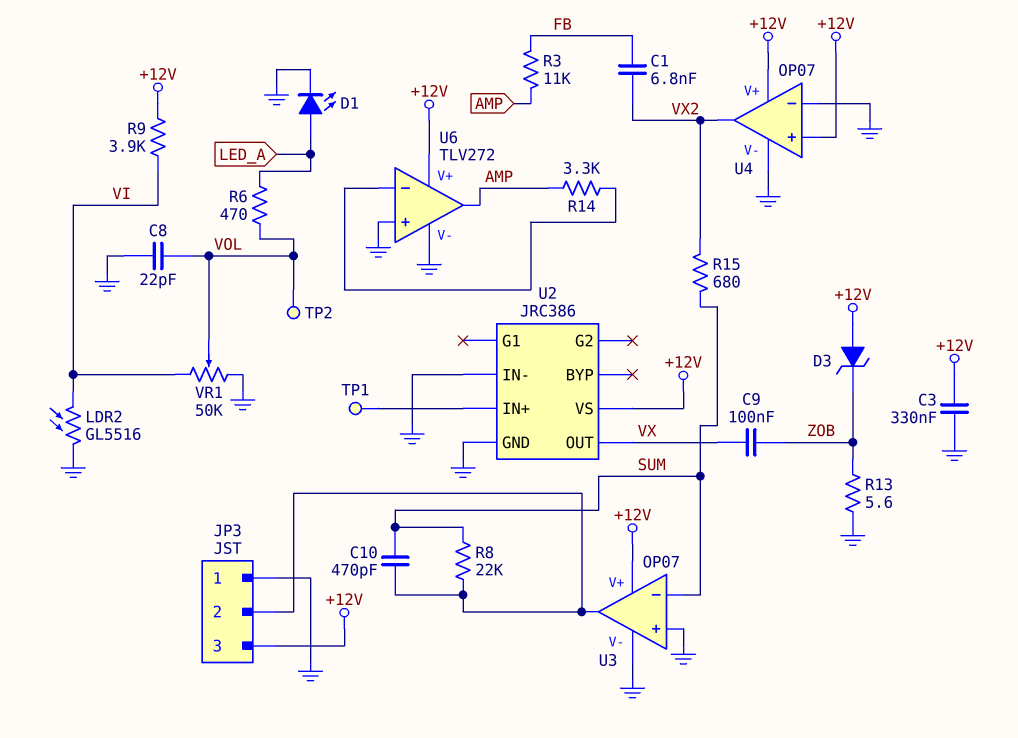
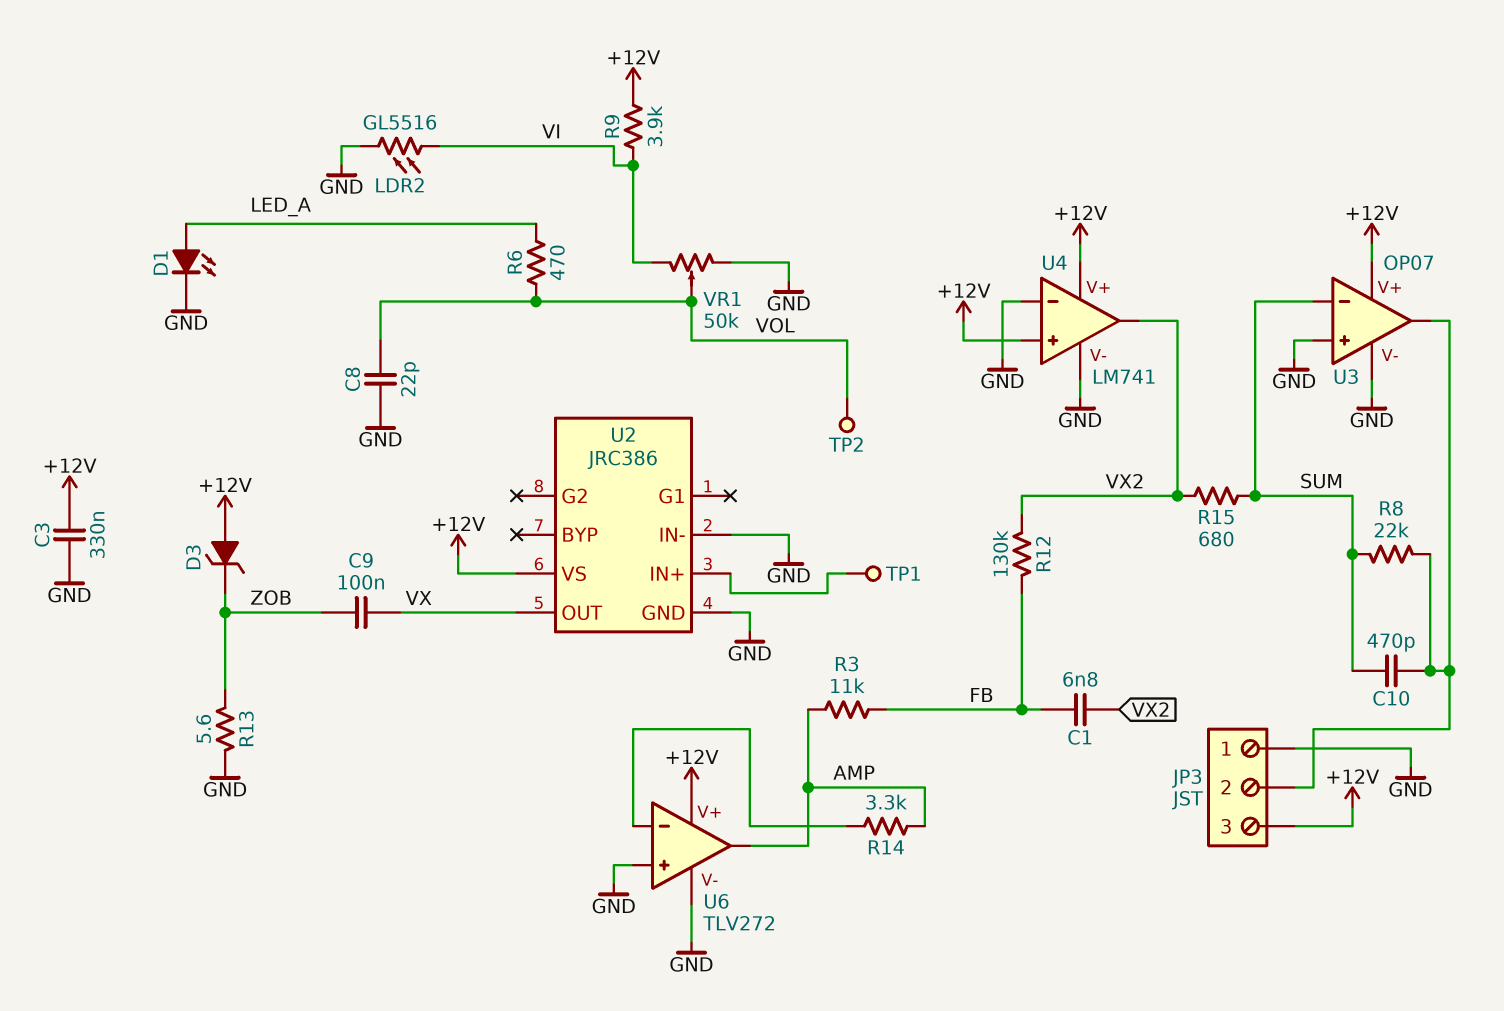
R12: none -> 130k (FB, VX2)
U4: OP07 -> LM741

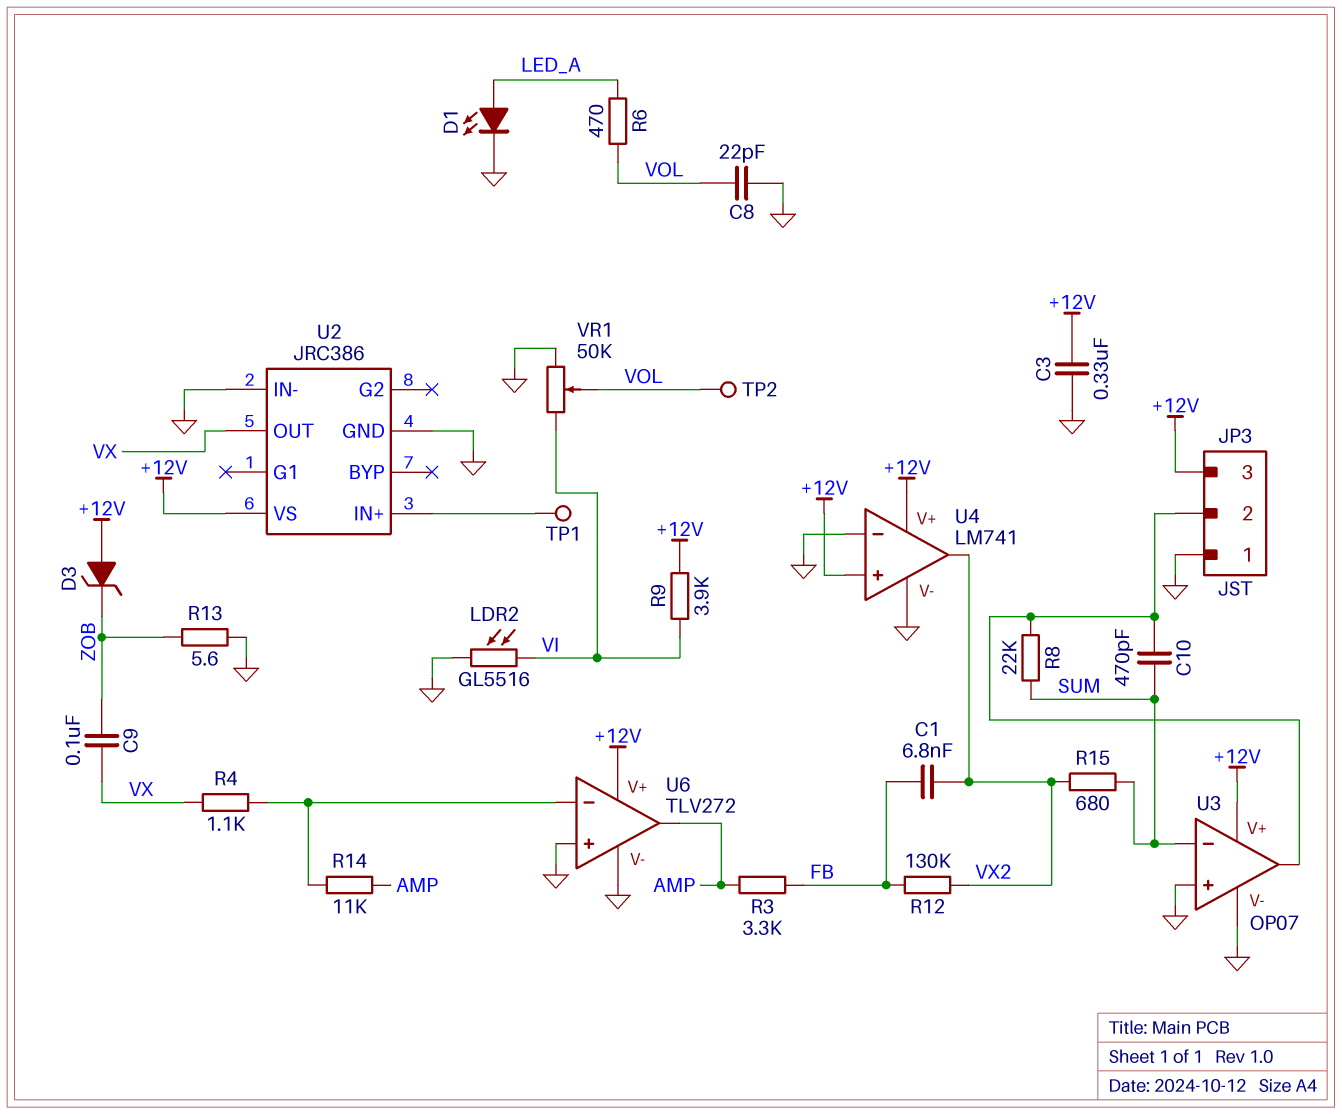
R3: 11k (AMP, FB) -> 3.3k (AMP, FB)
R4: none -> 1.1k (U6/in-, VX)
R14: 3.3k (AMP, U6/in-) -> 11k (AMP, U6/in-)

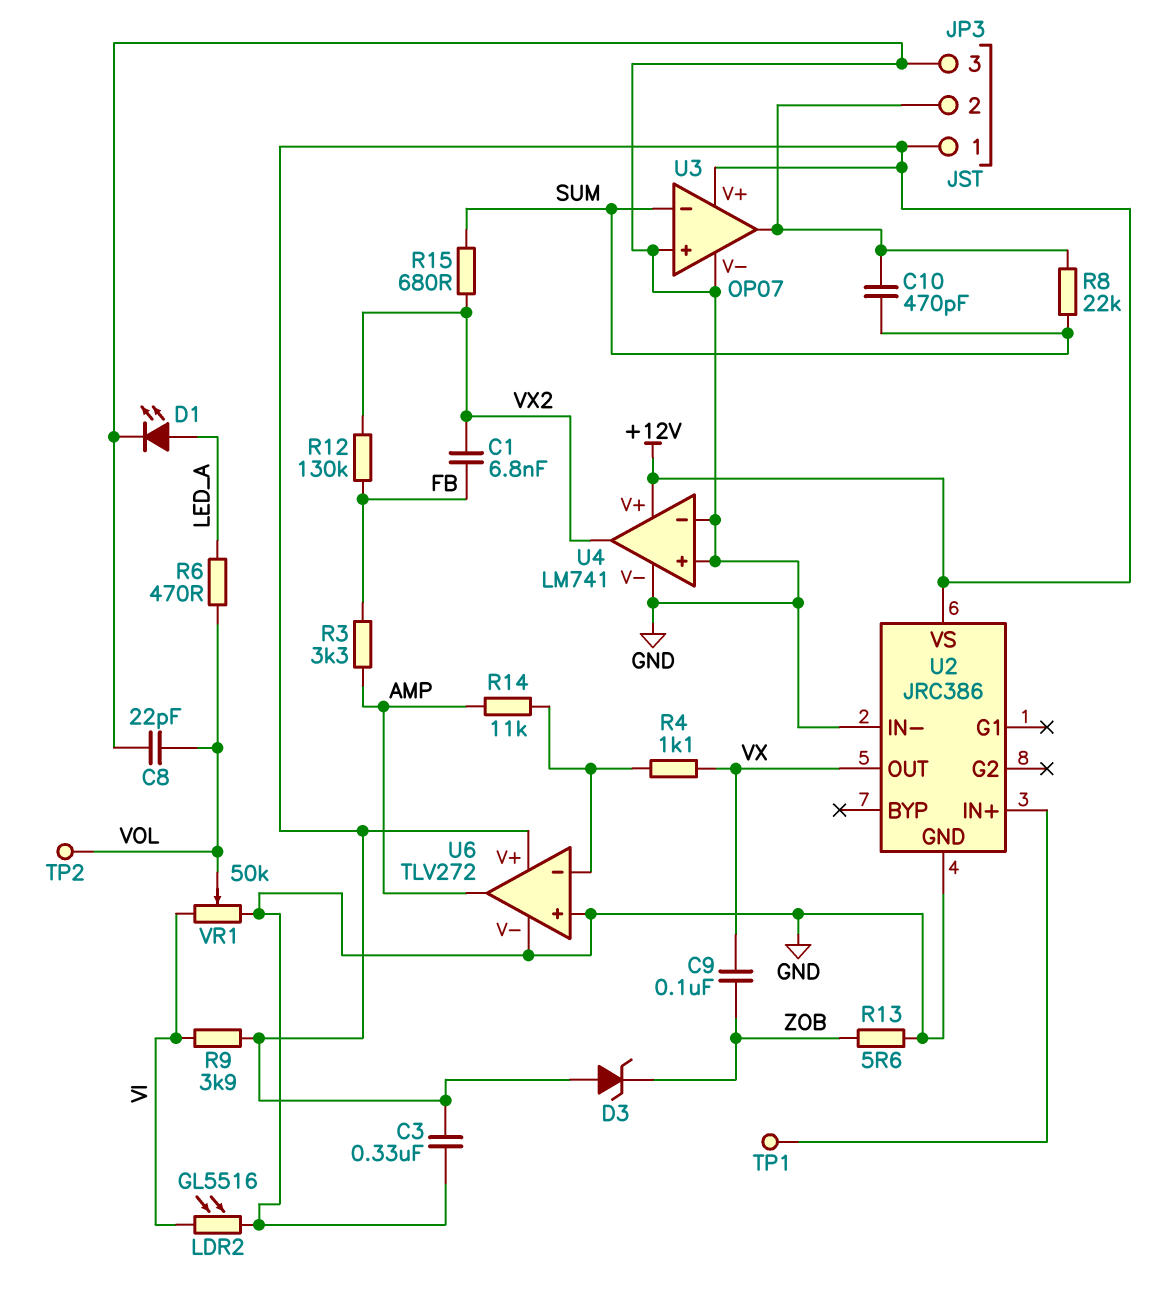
JP3 pin 1: GND -> +12V
JP3 pin 3: +12V -> GND
U4 pin in+: +12V -> GND

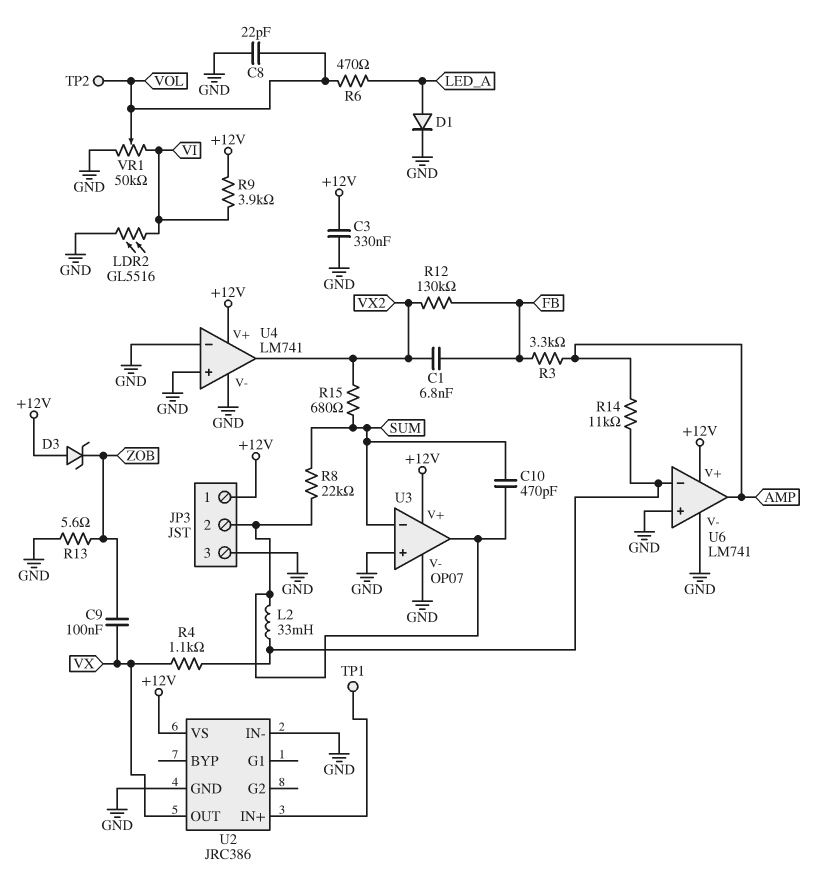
D1: LED (A LED_A, K GND) -> diode (A LED_A, K GND)
L2: none -> 33mH (JP3/2, U6/in-)
U6: TLV272 -> LM741

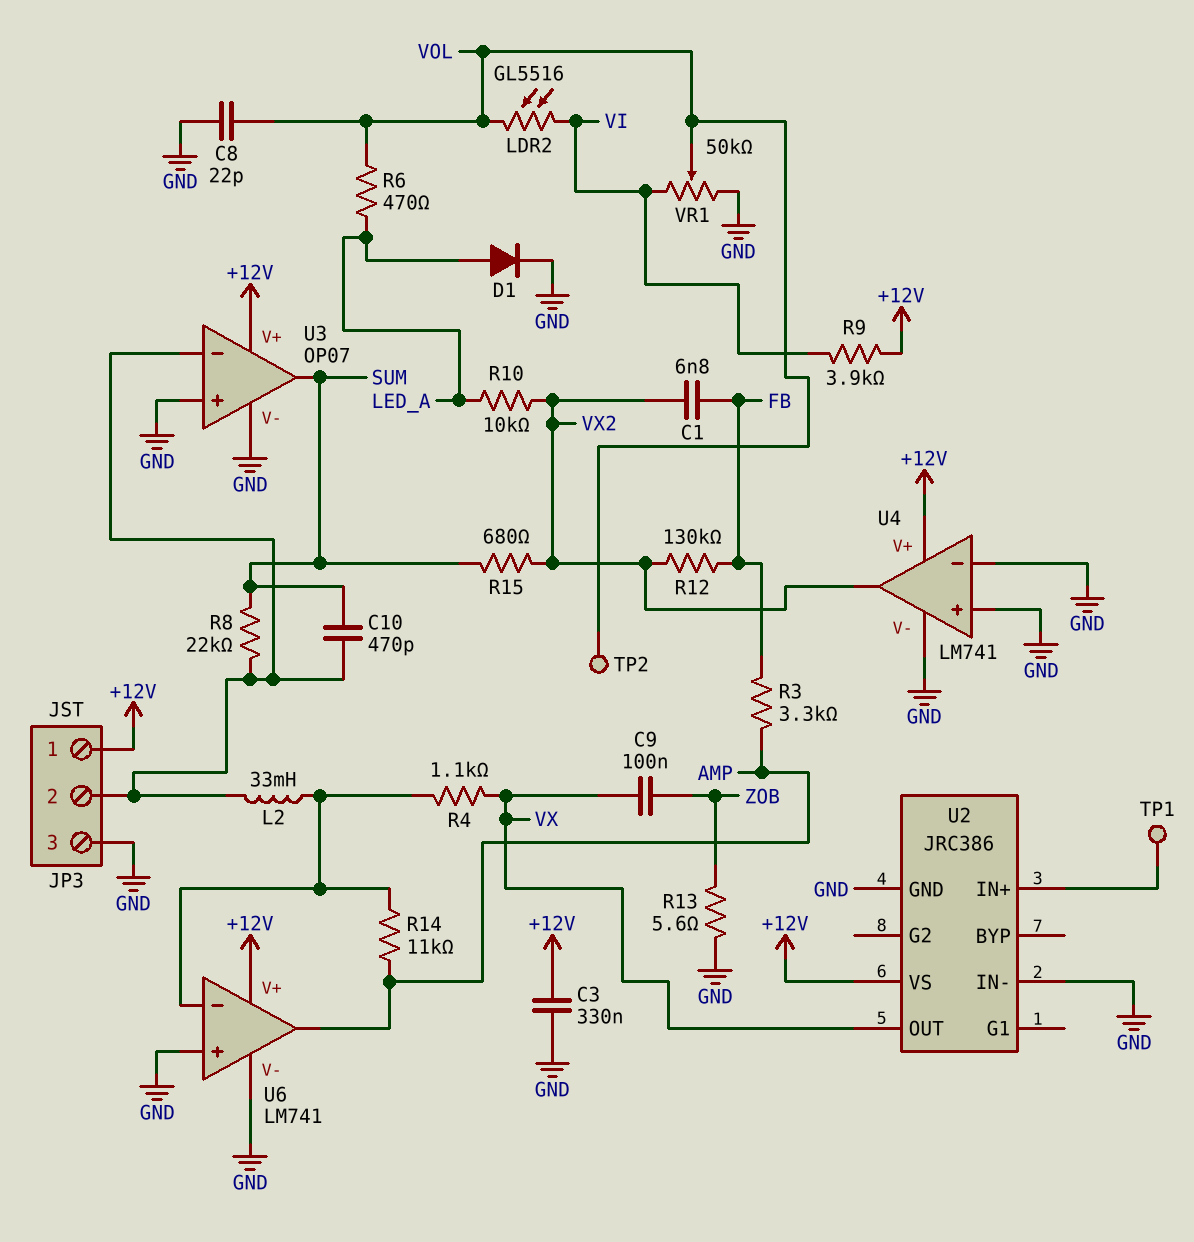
D3: zener (A +12V, K ZOB) -> none
LDR2: GL5516 (GND, VI) -> GL5516 (VI, VOL)
R10: none -> 10k (LED_A, VX2)
U3 pin in-: SUM -> JP3/2
U3 pin out: JP3/2 -> SUM

